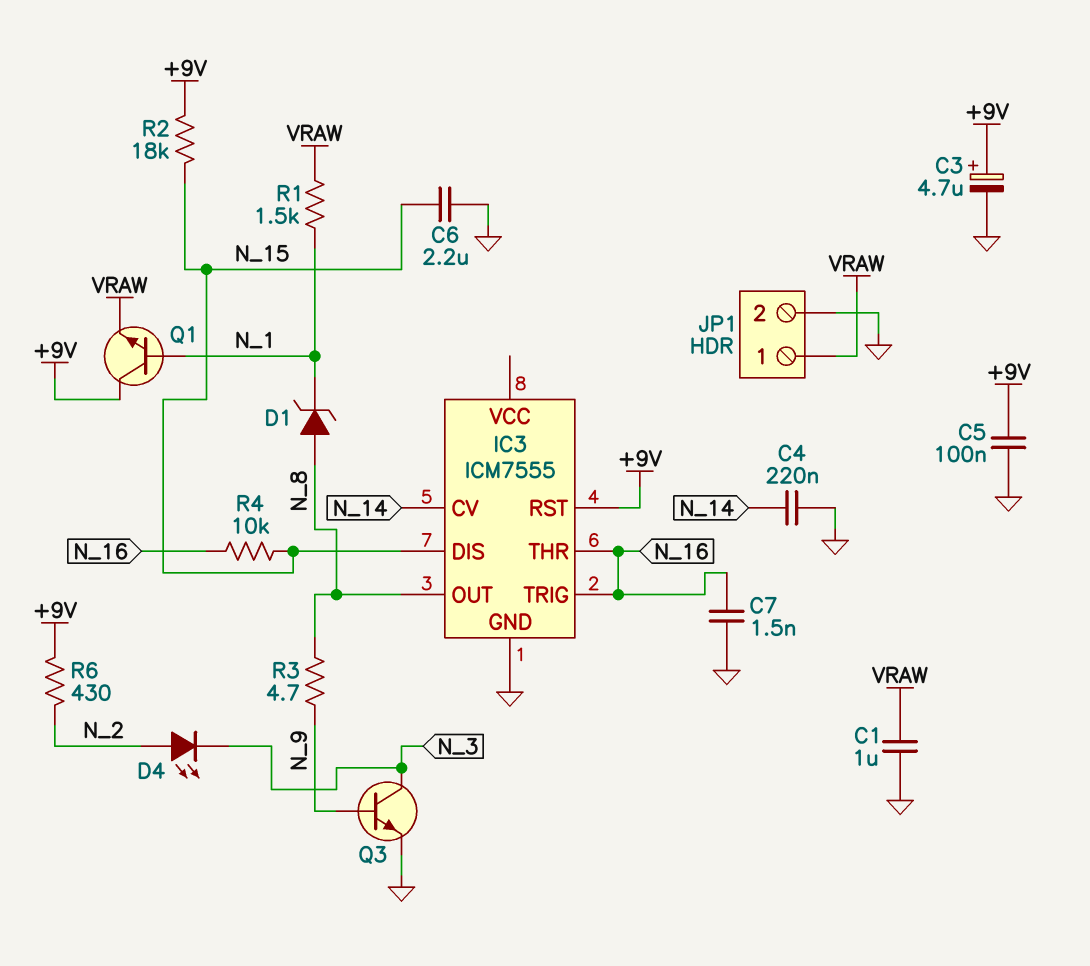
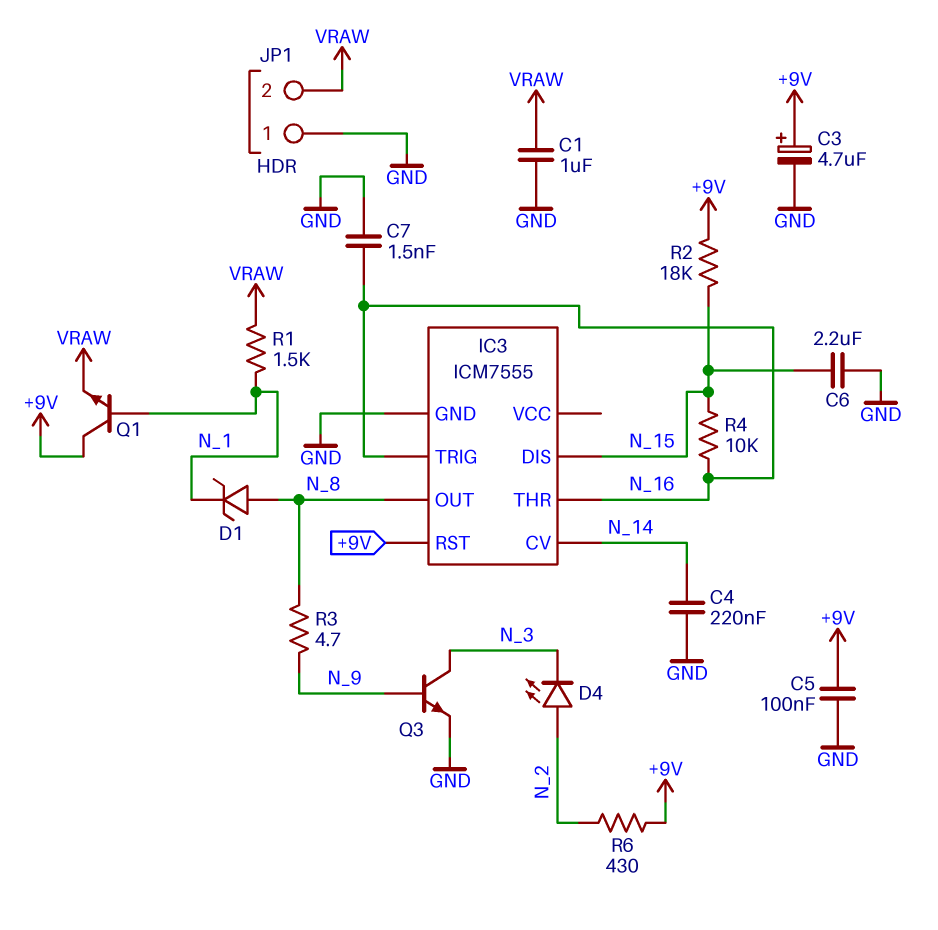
JP1 pin 1: VRAW -> GND
JP1 pin 2: GND -> VRAW

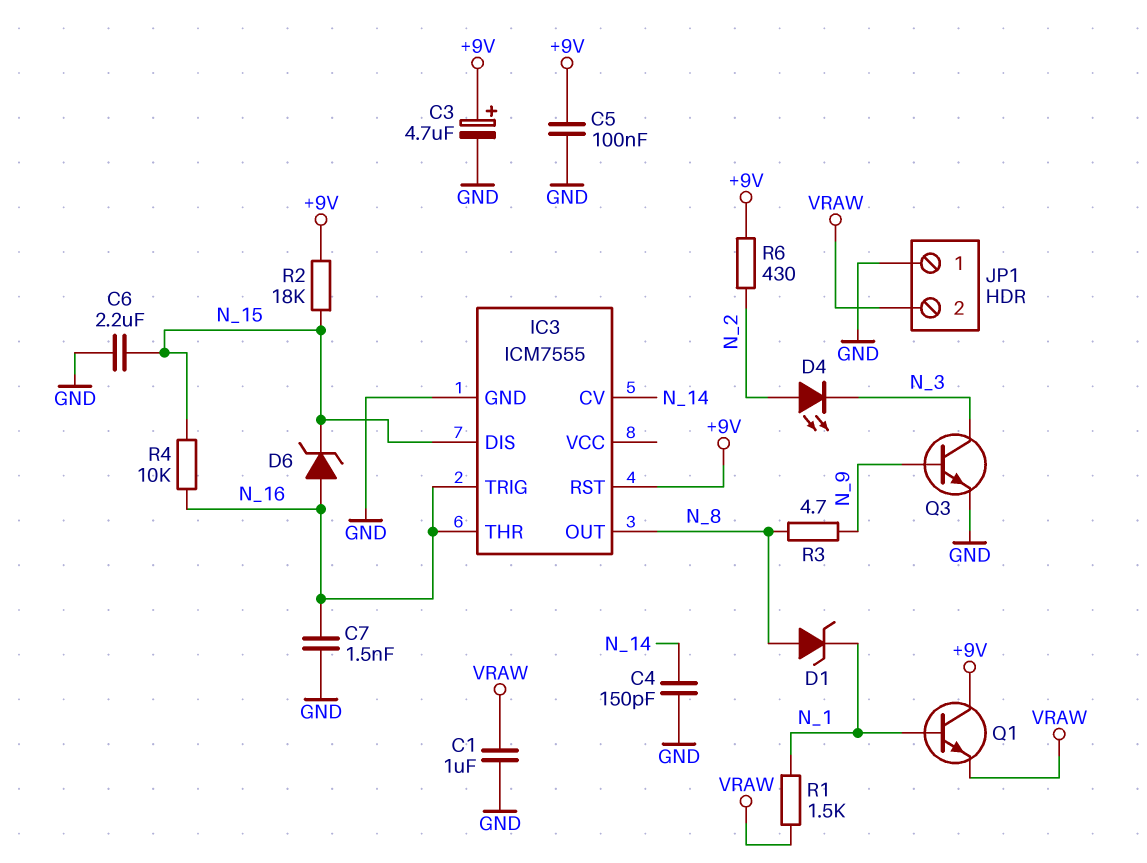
C4: 220nF (GND, N_14) -> 150pF (GND, N_14)
D6: none -> zener (A N_16, K N_15)

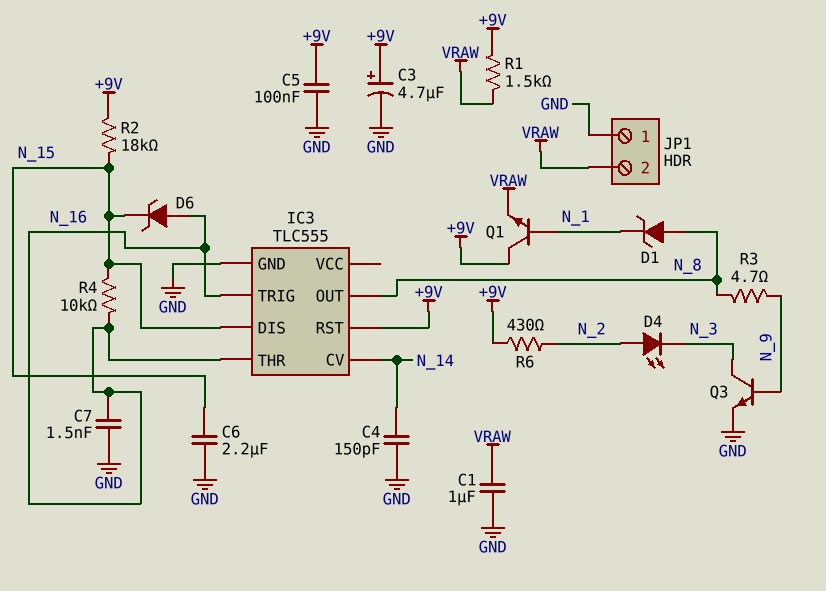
IC3: ICM7555 -> TLC555
R1: 1.5k (N_1, VRAW) -> 1.5k (+9V, VRAW)

